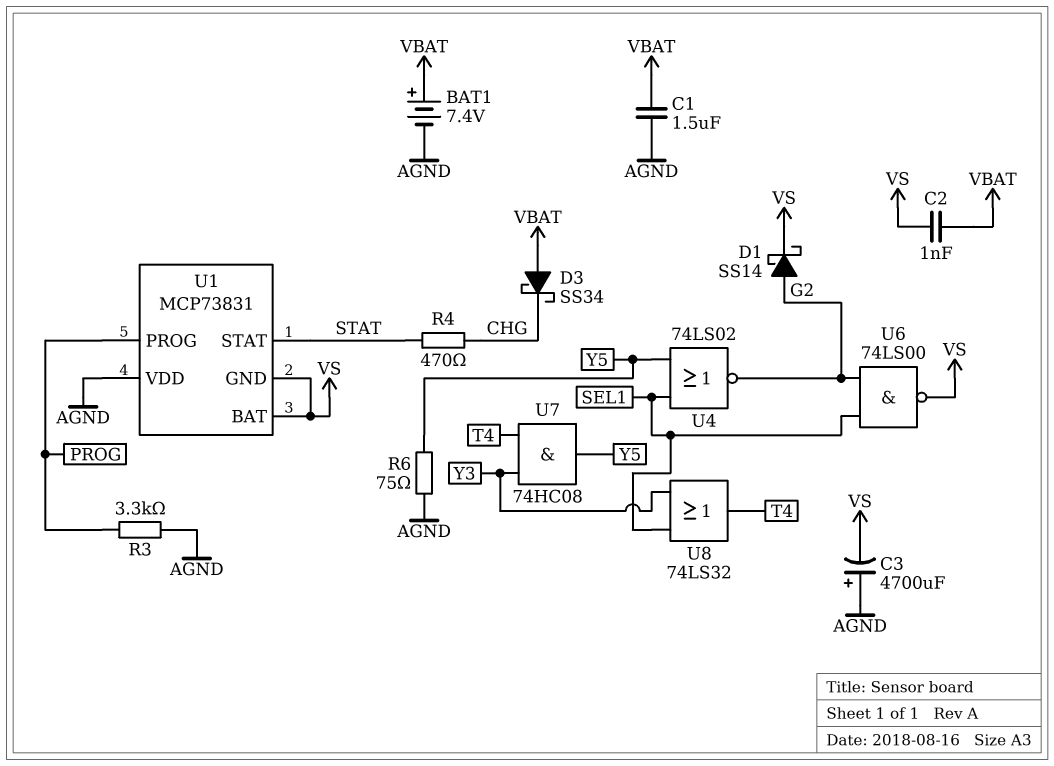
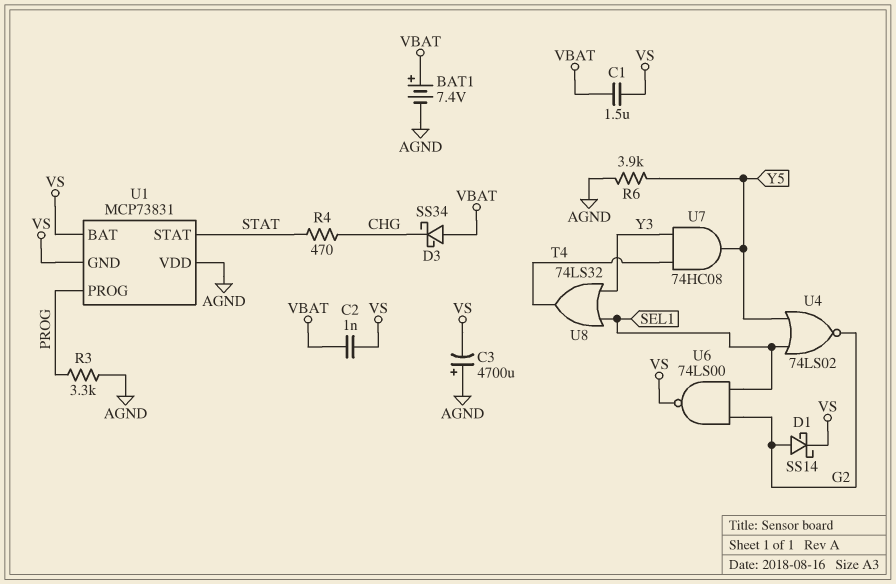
C1: 1.5uF (AGND, VBAT) -> 1.5uF (VBAT, VS)
R6: 75 (AGND, Y5) -> 3.9k (AGND, Y5)

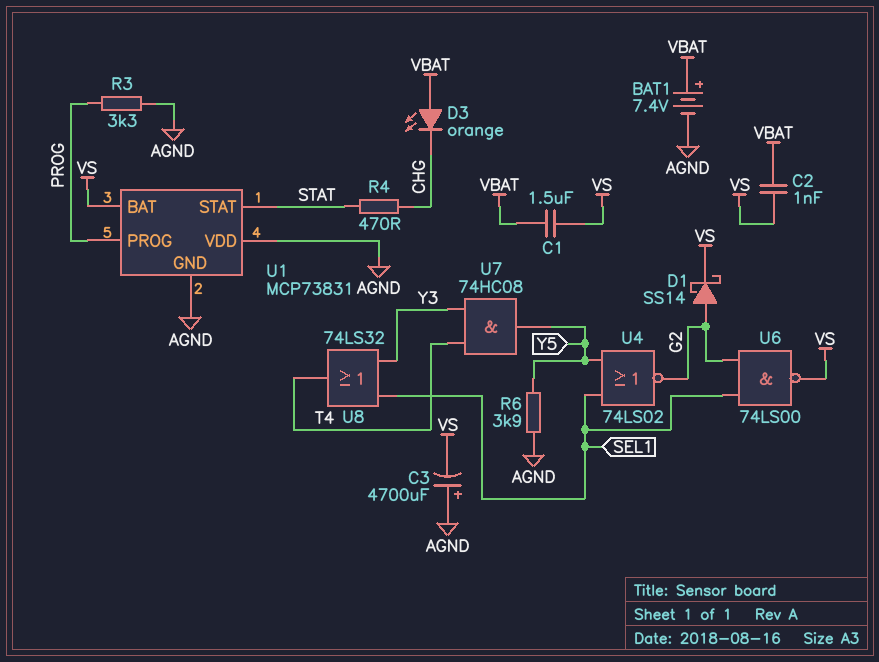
D3: schottky SS34 (A VBAT, K CHG) -> LED orange (A VBAT, K CHG)
U1 pin GND: VS -> AGND

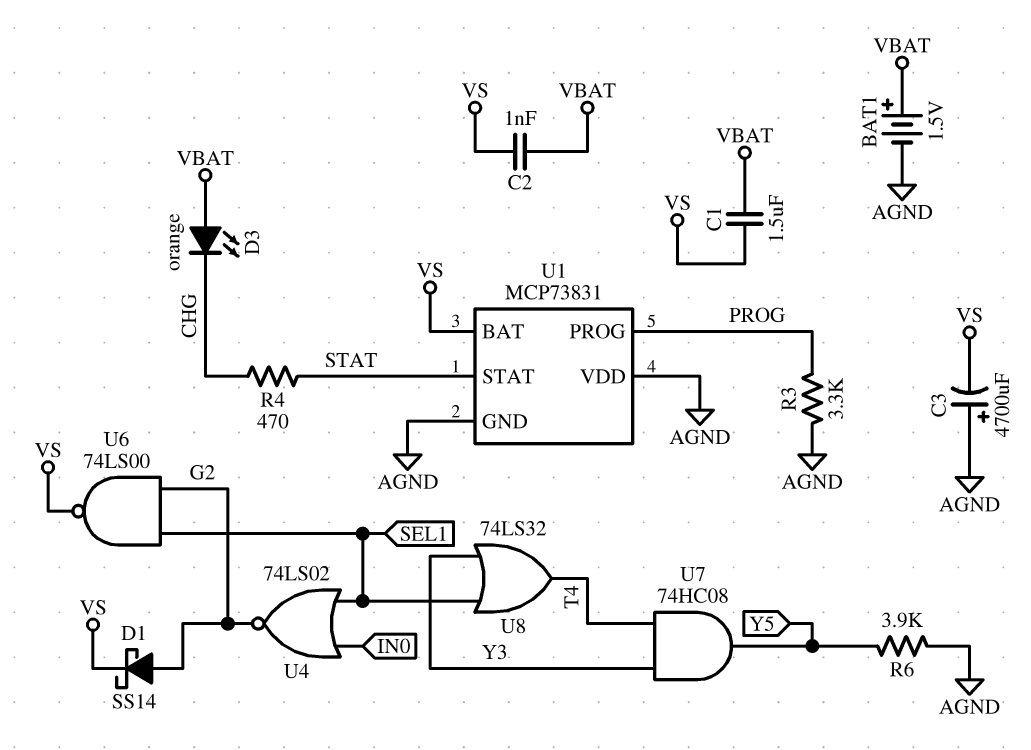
BAT1: 7.4V (plus VBAT, minus AGND) -> 1.5V (plus VBAT, minus AGND)
U4: NOR 74LS02 (in SEL1, in Y5, out G2) -> NOR 74LS02 (in IN0, in SEL1, out G2)

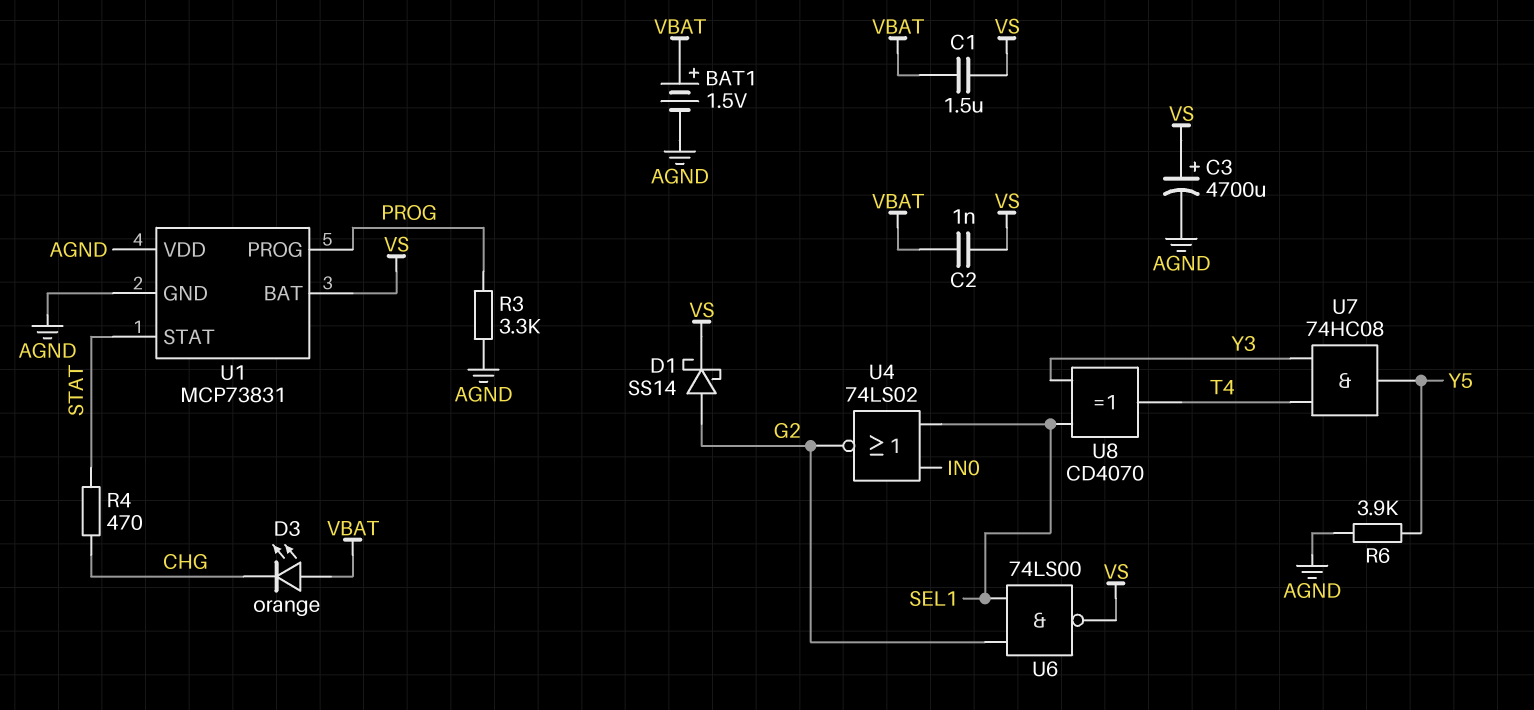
C3: 4700uF (plus AGND, minus VS) -> 4700uF (plus VS, minus AGND)
U8: OR 74LS32 (in SEL1, in Y3, out T4) -> XOR CD4070 (in SEL1, in Y3, out T4)

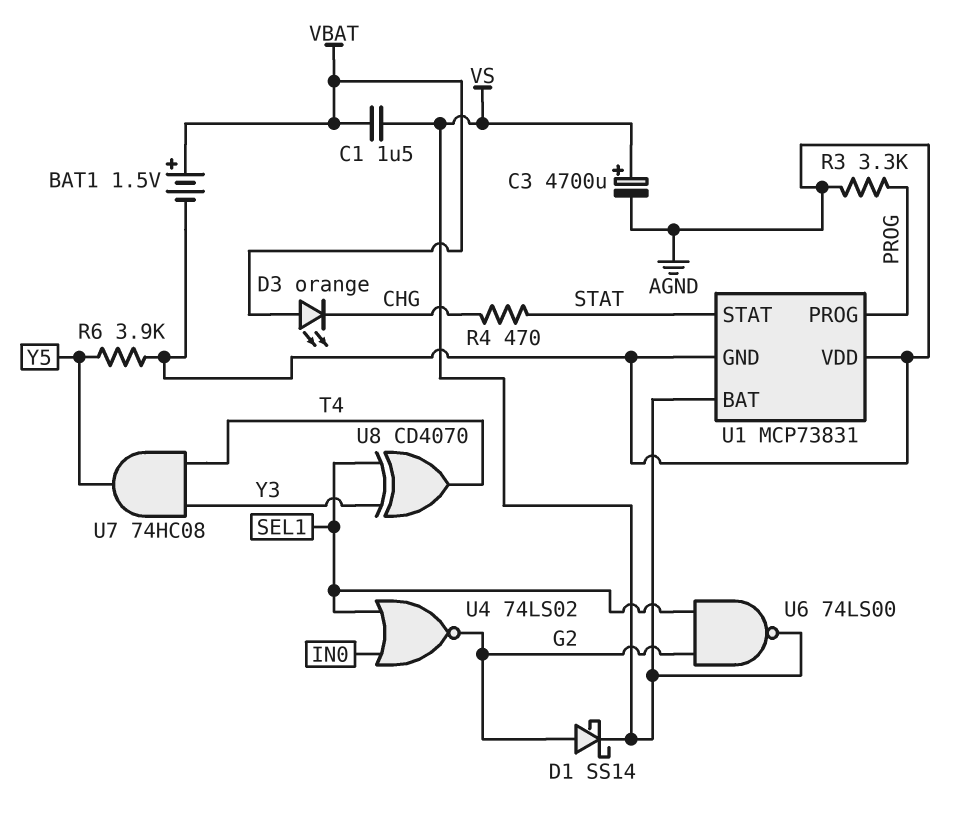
C2: 1nF (VBAT, VS) -> none

